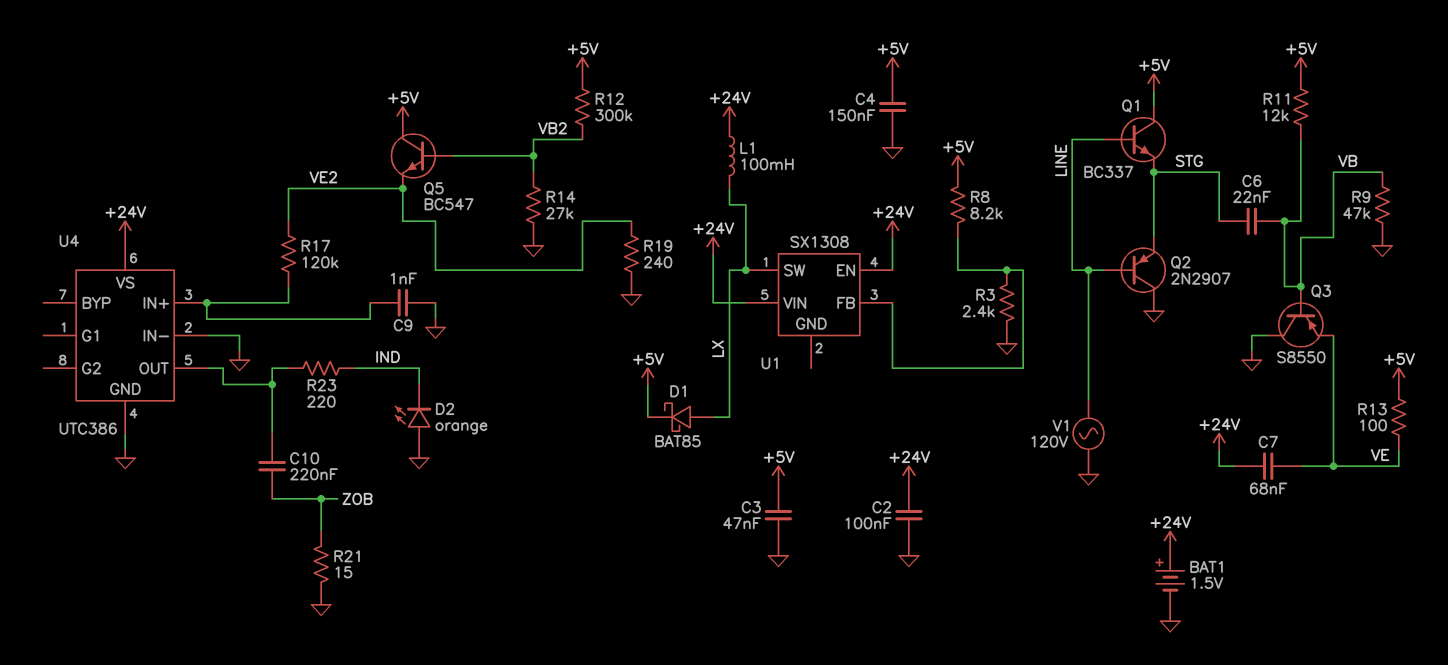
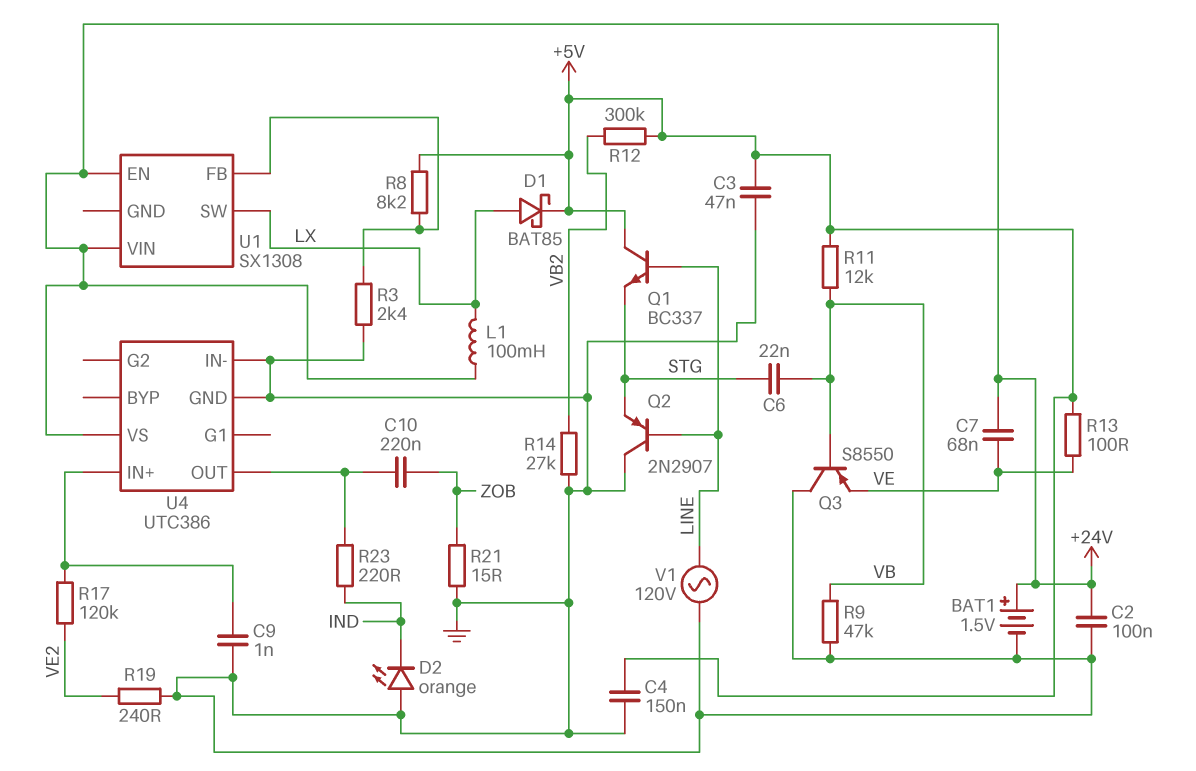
Q5: NPN BC547 (B VB2, C +5V, E VE2) -> none

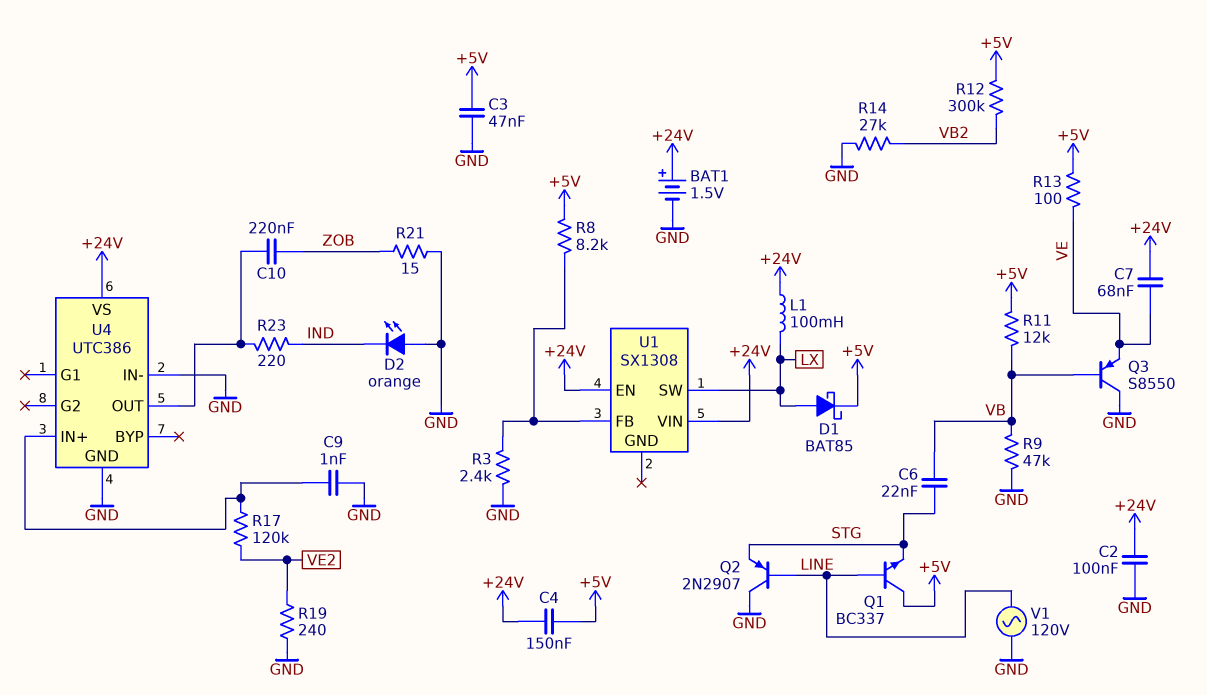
C4: 150nF (+5V, GND) -> 150nF (+5V, +24V)

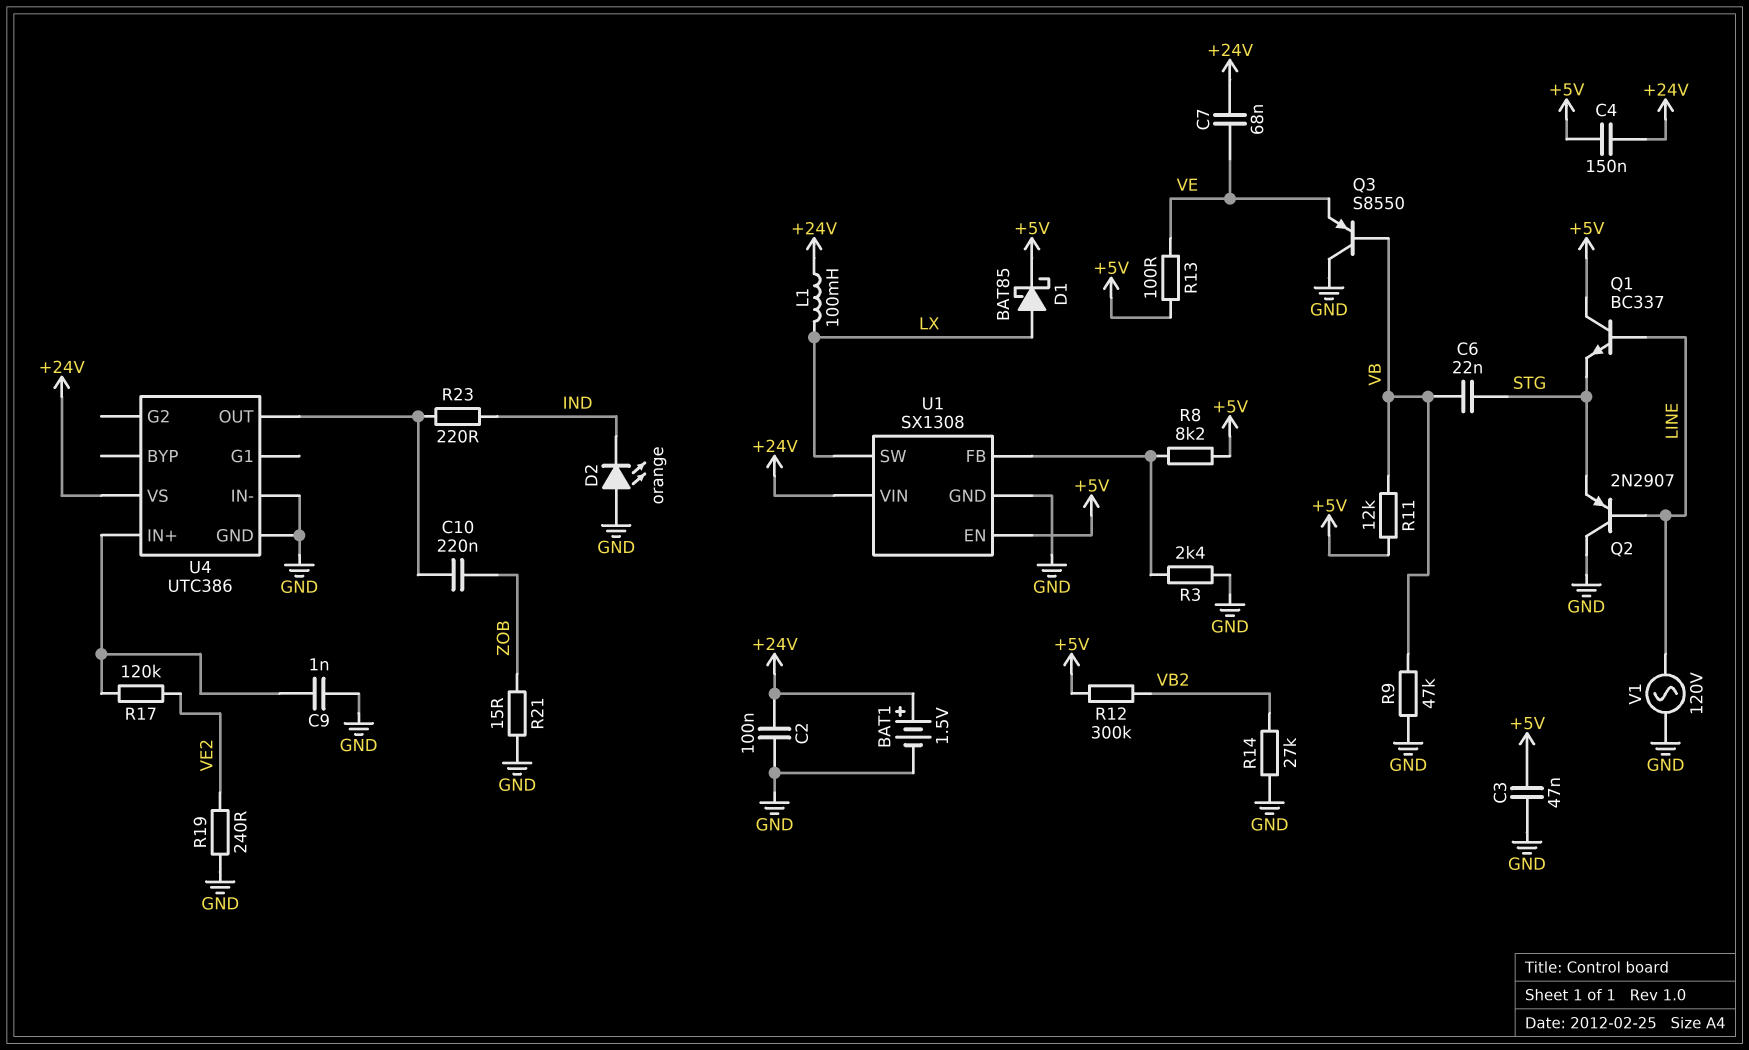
U1 pin EN: +24V -> +5V
U1 pin GND: none -> GND

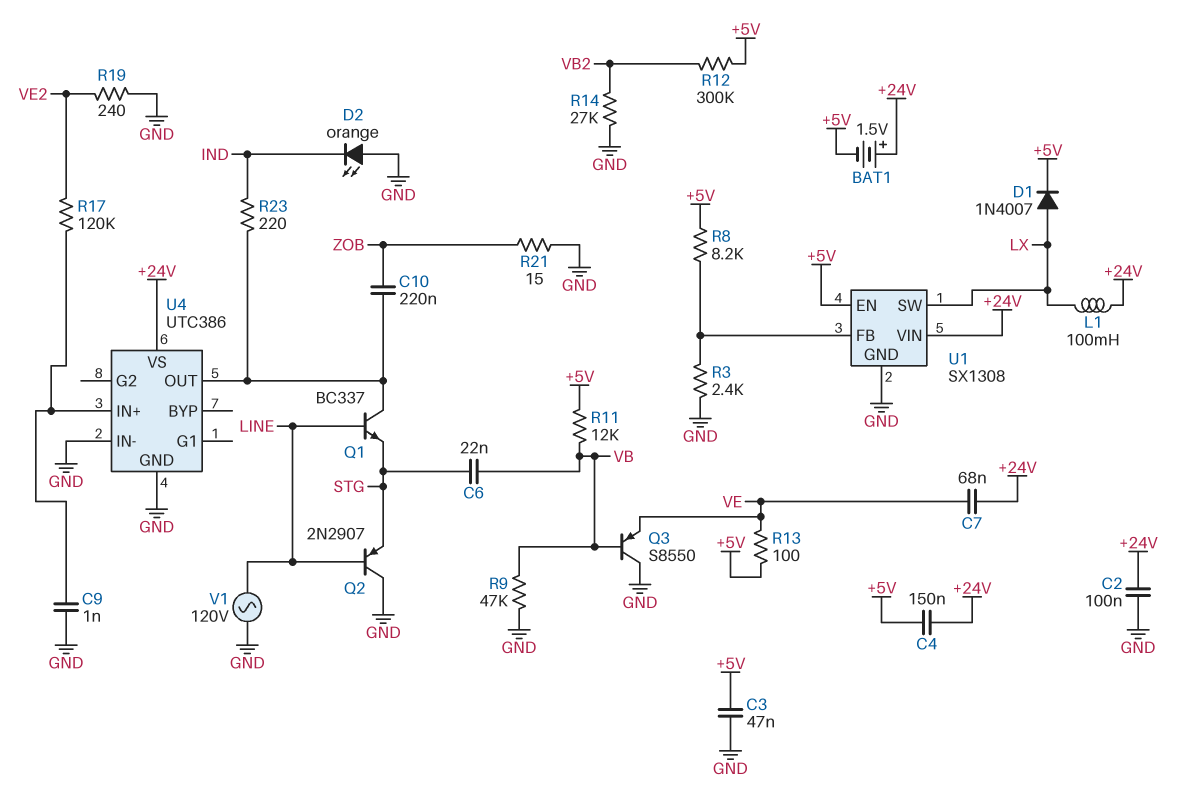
BAT1: 1.5V (plus +24V, minus GND) -> 1.5V (plus +24V, minus +5V)
D1: schottky BAT85 (A LX, K +5V) -> diode 1N4007 (A LX, K +5V)
Q1: NPN BC337 (B LINE, C +5V, E STG) -> NPN BC337 (B LINE, C U4/OUT, E STG)

